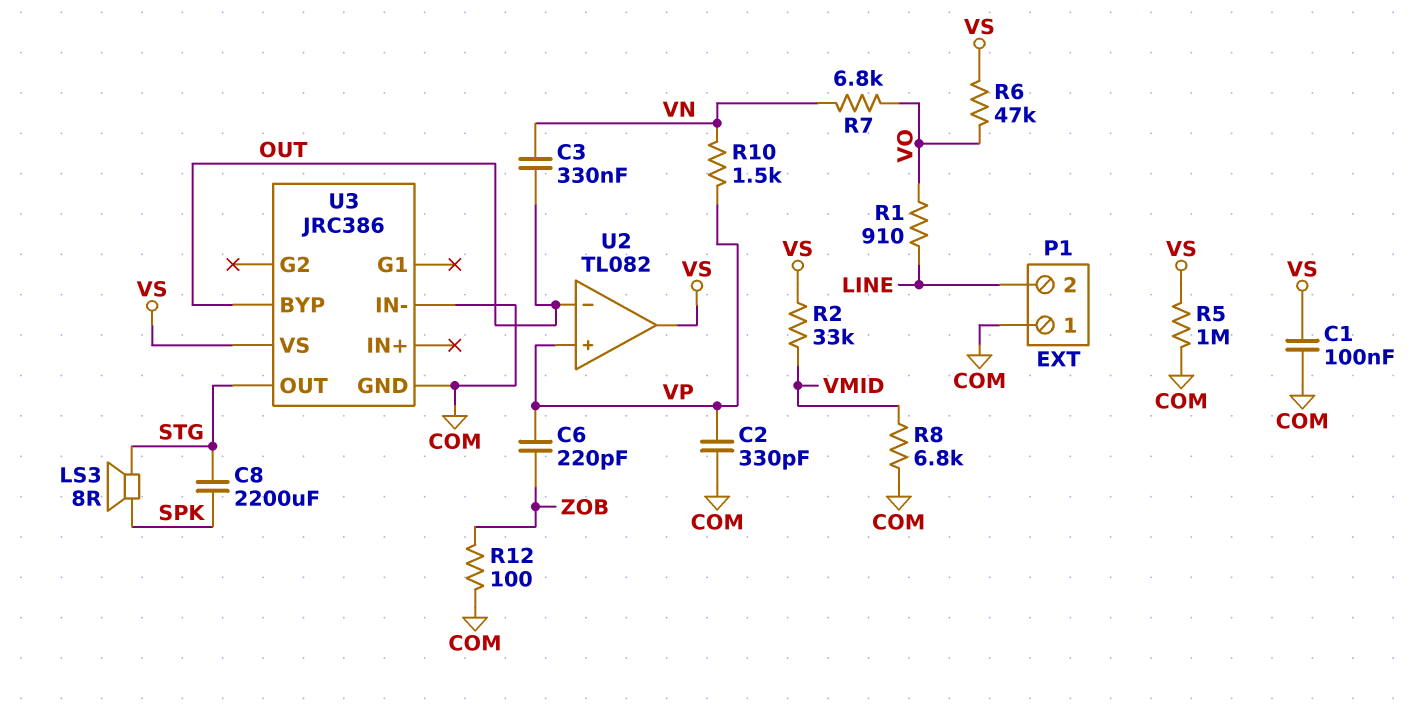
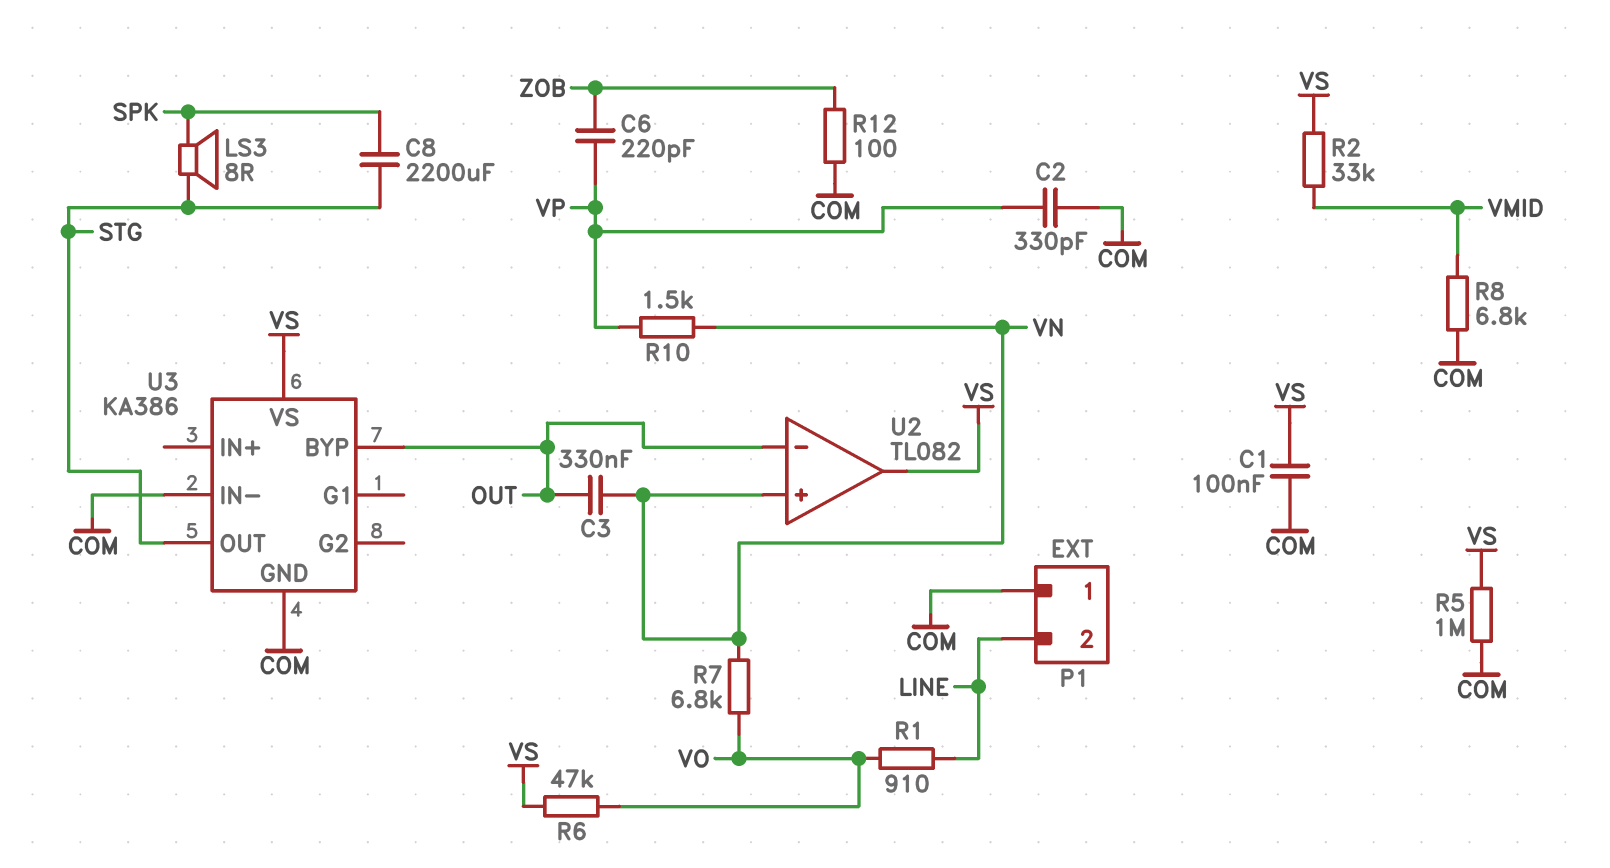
U2 pin in+: VP -> VN
U3: JRC386 -> KA386

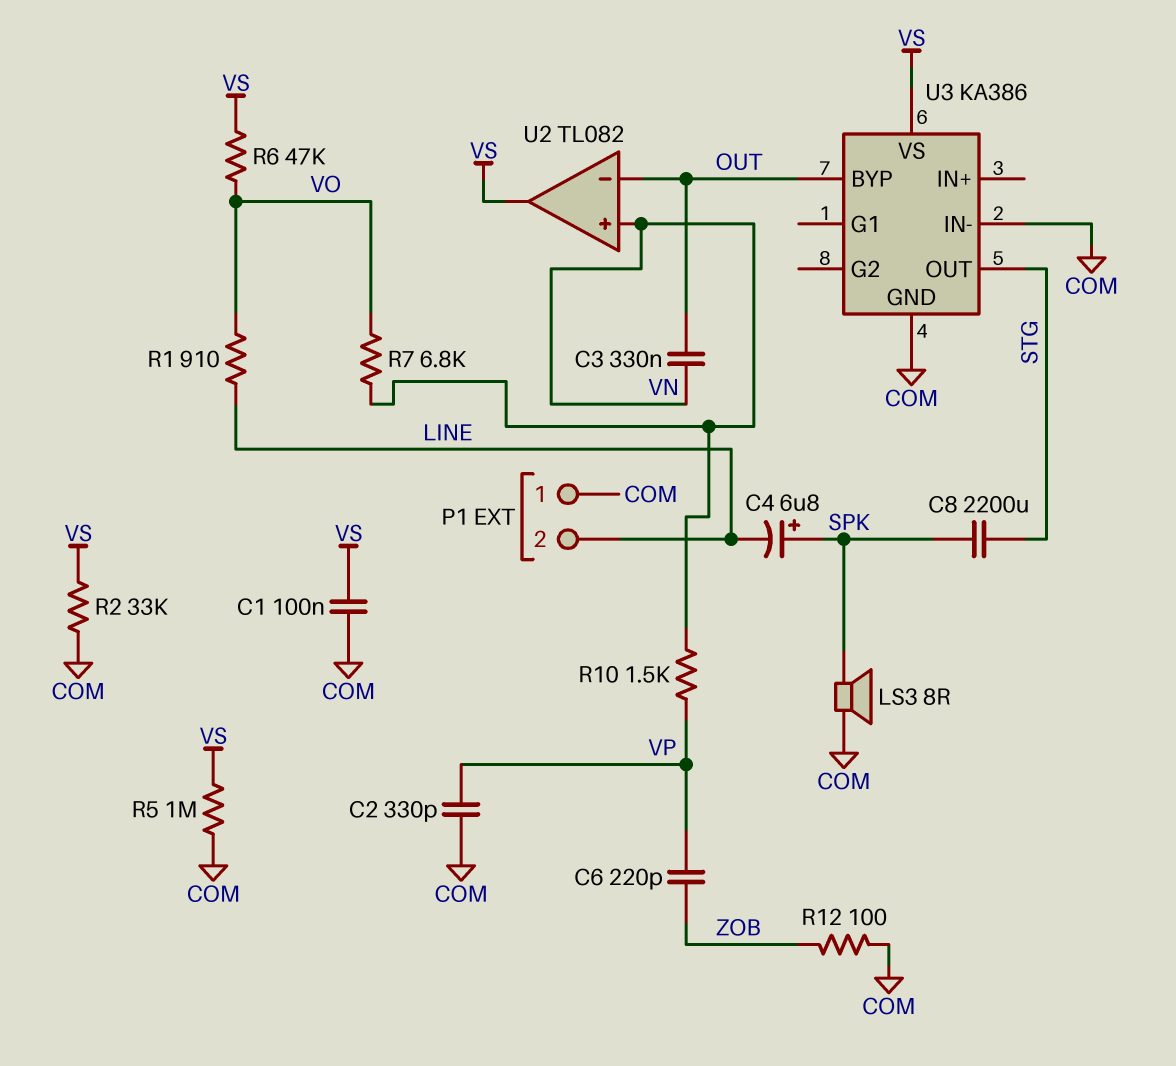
C4: none -> 6.8uF (plus SPK, minus LINE)
LS3: speaker 8R (SPK, STG) -> speaker 8R (COM, SPK)
R2: 33k (VMID, VS) -> 33k (COM, VS)
R8: 6.8k (COM, VMID) -> none

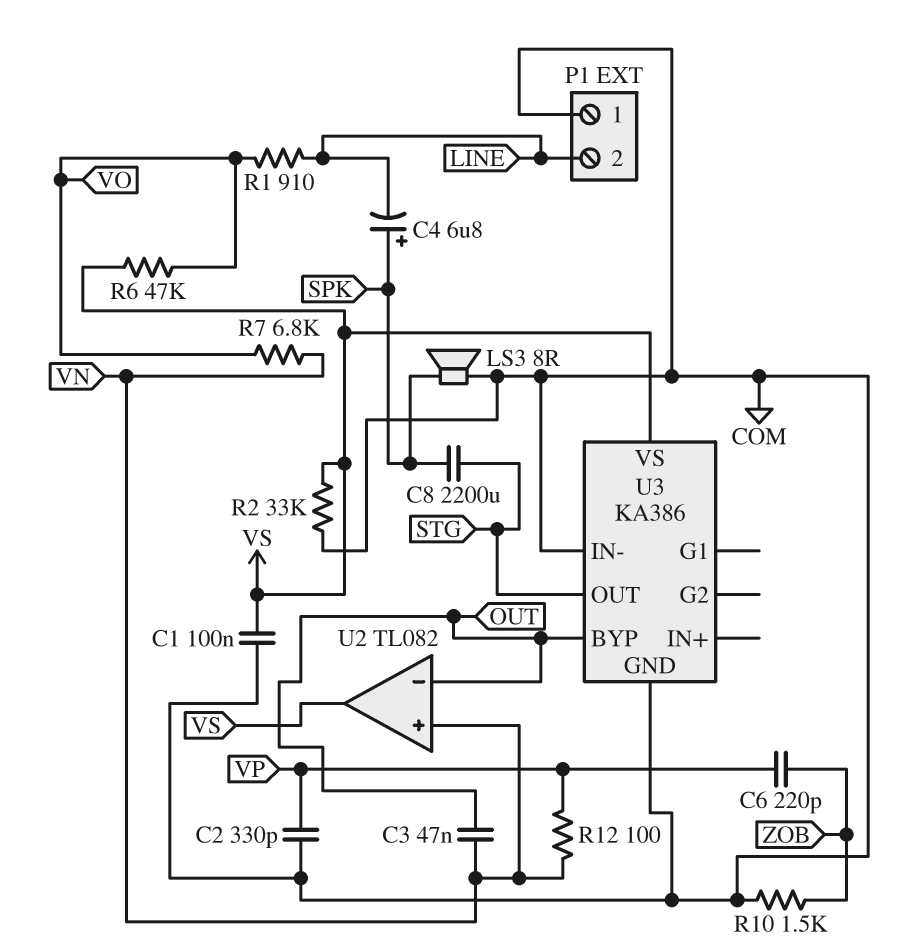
C3: 330nF (OUT, VN) -> 47nF (OUT, VN)
R5: 1M (COM, VS) -> none
R10: 1.5k (VN, VP) -> 1.5k (COM, ZOB)
R12: 100 (COM, ZOB) -> 100 (VN, VP)

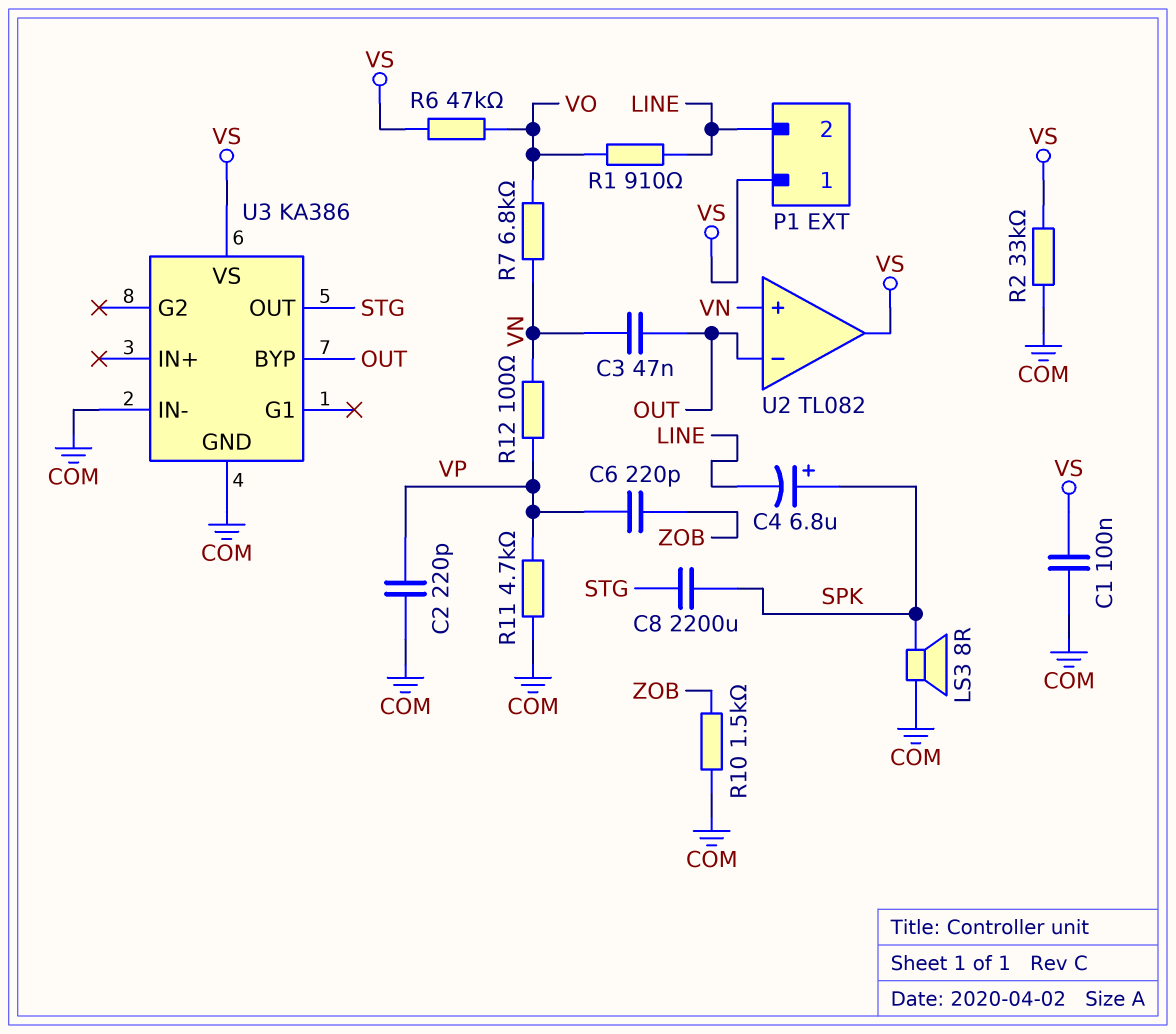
C2: 330pF (COM, VP) -> 220pF (COM, VP)
P1 pin 1: COM -> VS
R11: none -> 4.7k (COM, VP)

